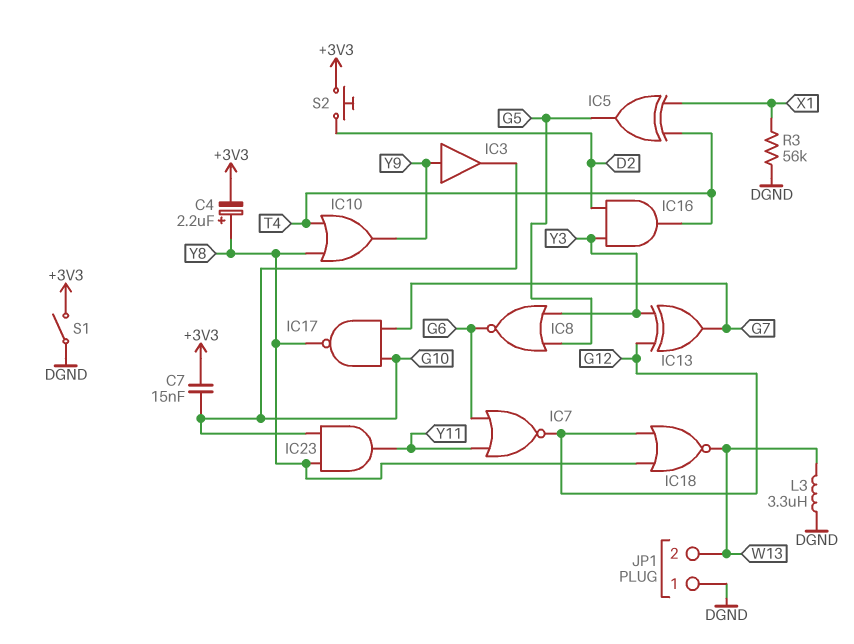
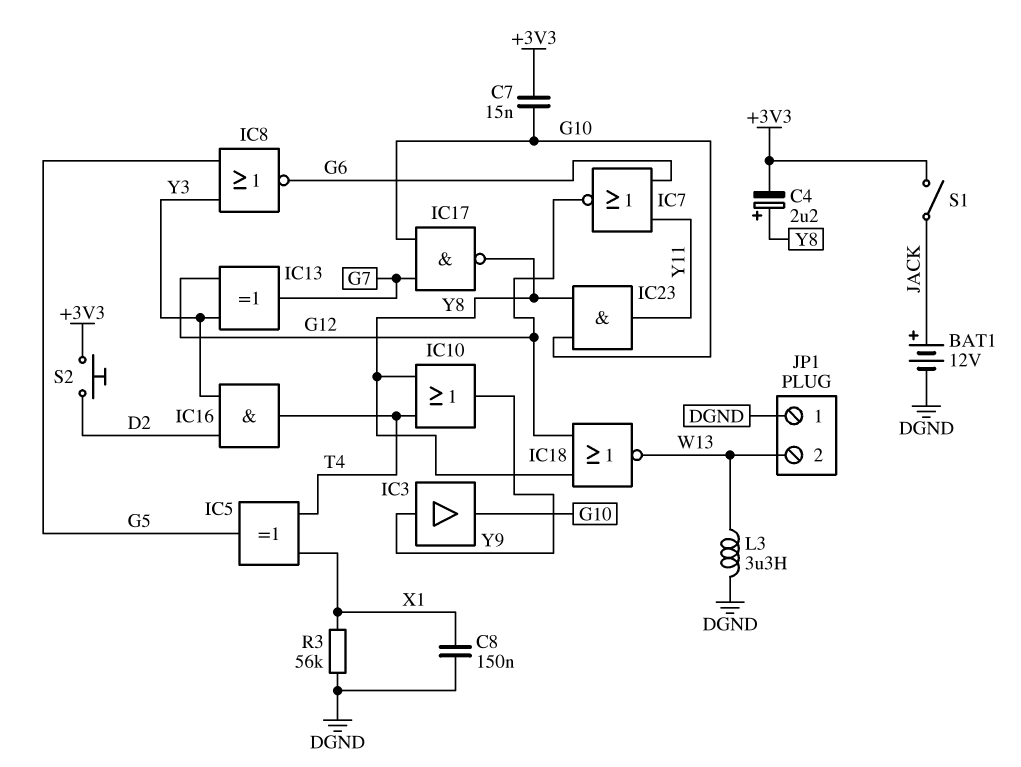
BAT1: none -> 12V (plus JACK, minus DGND)
C8: none -> 150nF (DGND, X1)
S1: switch (+3V3, DGND) -> switch (+3V3, JACK)

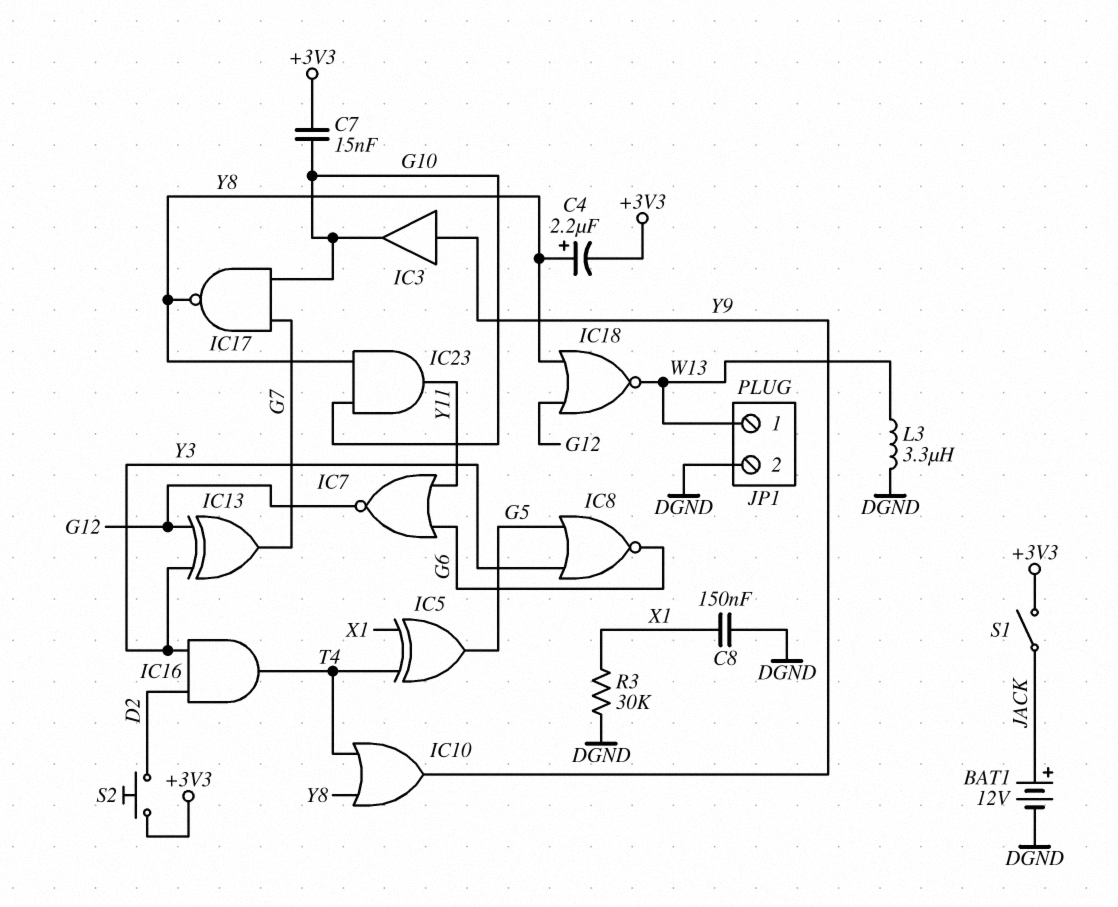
JP1 pin 1: DGND -> W13
JP1 pin 2: W13 -> DGND
R3: 56k (DGND, X1) -> 30k (DGND, X1)

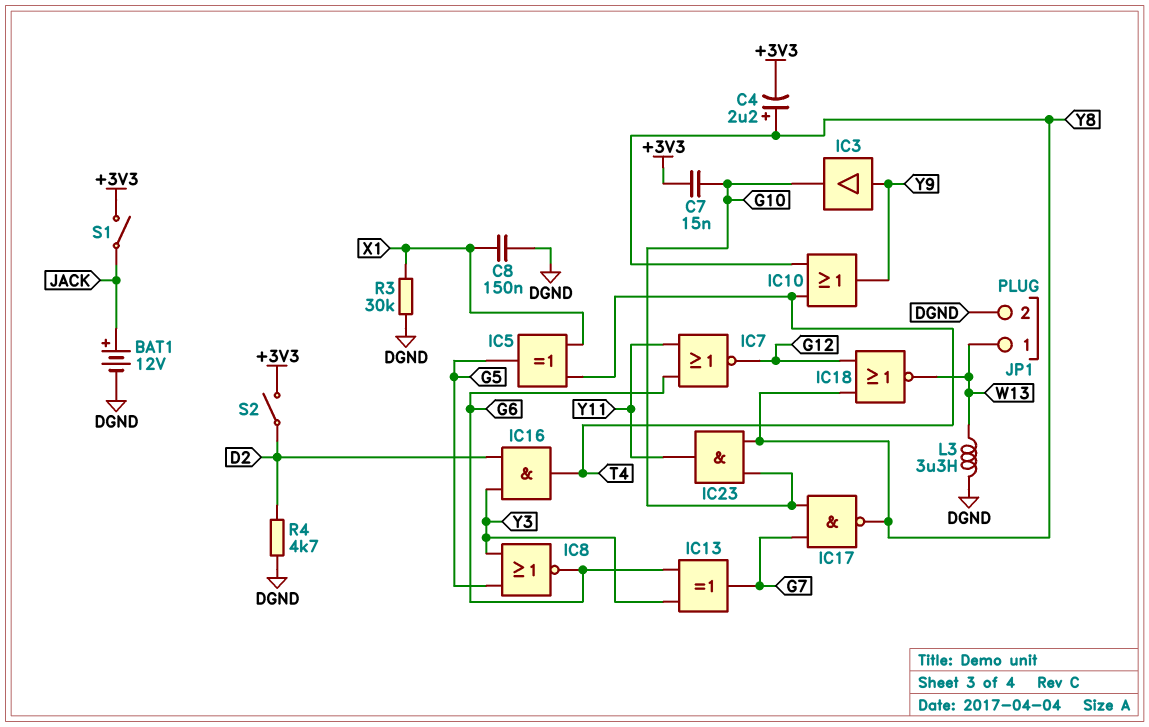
IC13: XOR (in G12, in Y3, out G7) -> XOR (in G6, in Y3, out G7)
R4: none -> 4.7k (D2, DGND)
S2: button (+3V3, D2) -> switch (+3V3, D2)

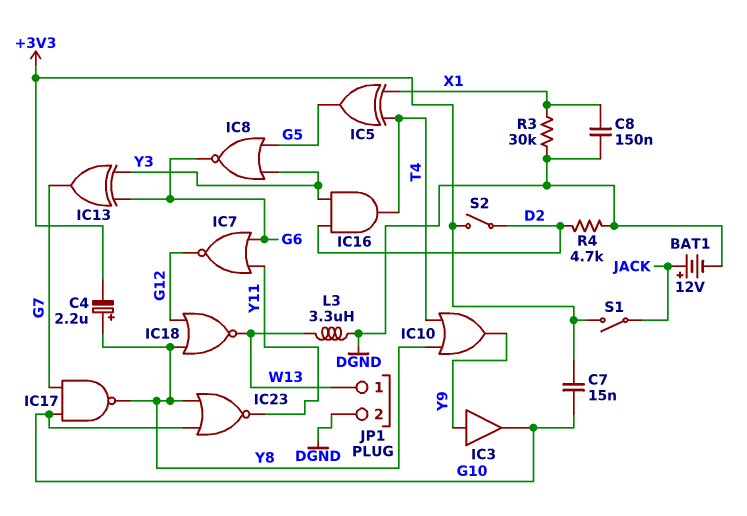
IC23: AND (in G10, in Y8, out Y11) -> NOR (in G10, in Y8, out Y11)

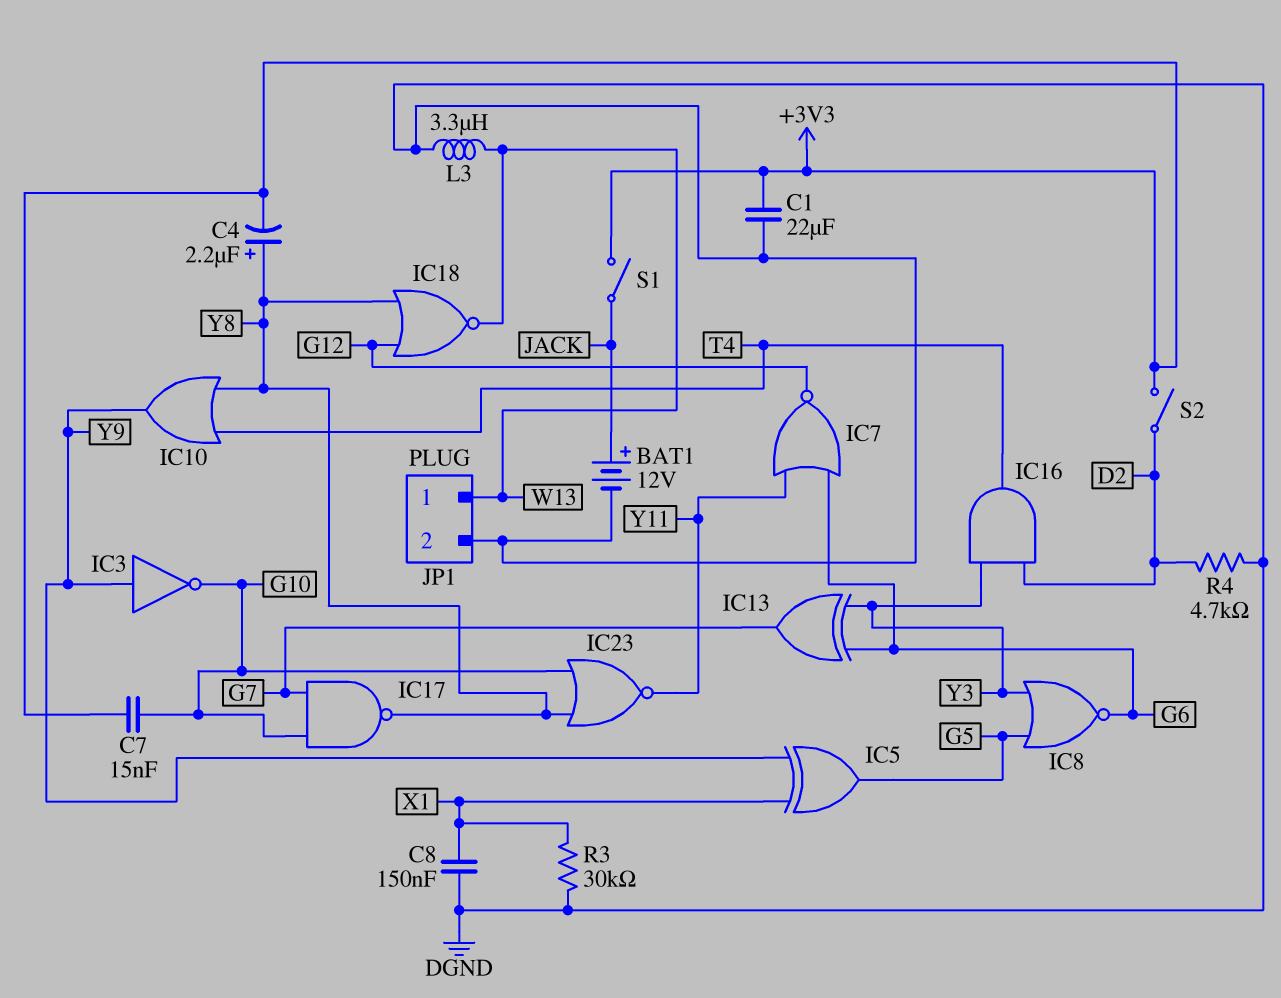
C1: none -> 22uF (+3V3, DGND)
IC3: buffer (in Y9, out G10) -> NOT (in Y9, out G10)
IC5: XOR (in T4, in X1, out G5) -> XOR (in X1, in Y9, out G5)

